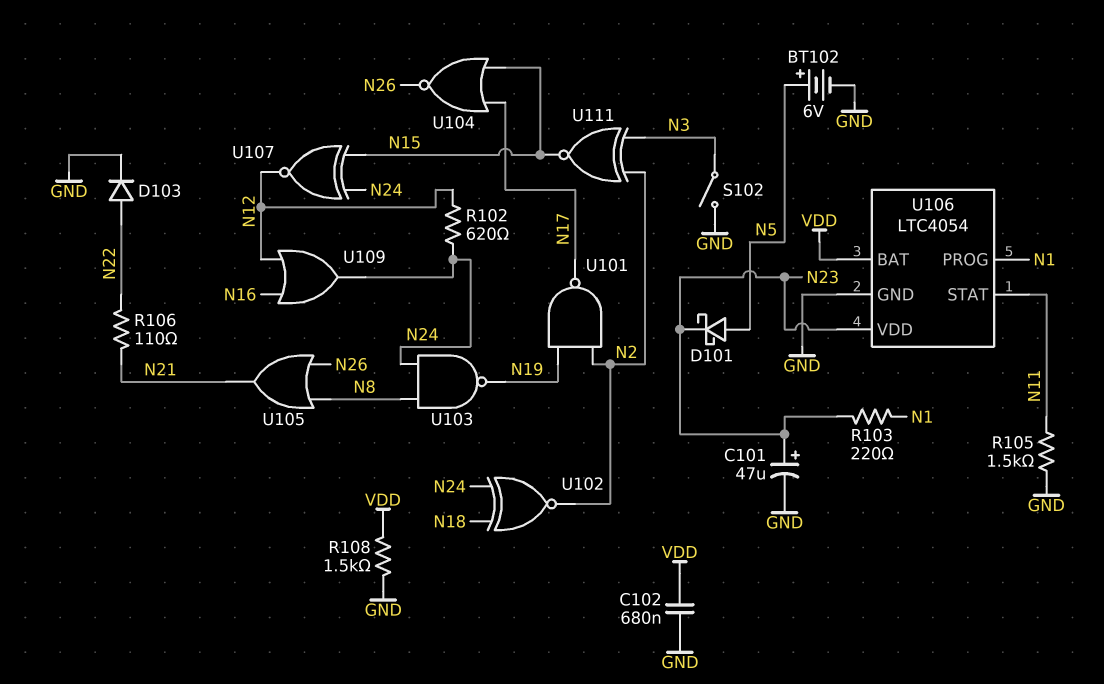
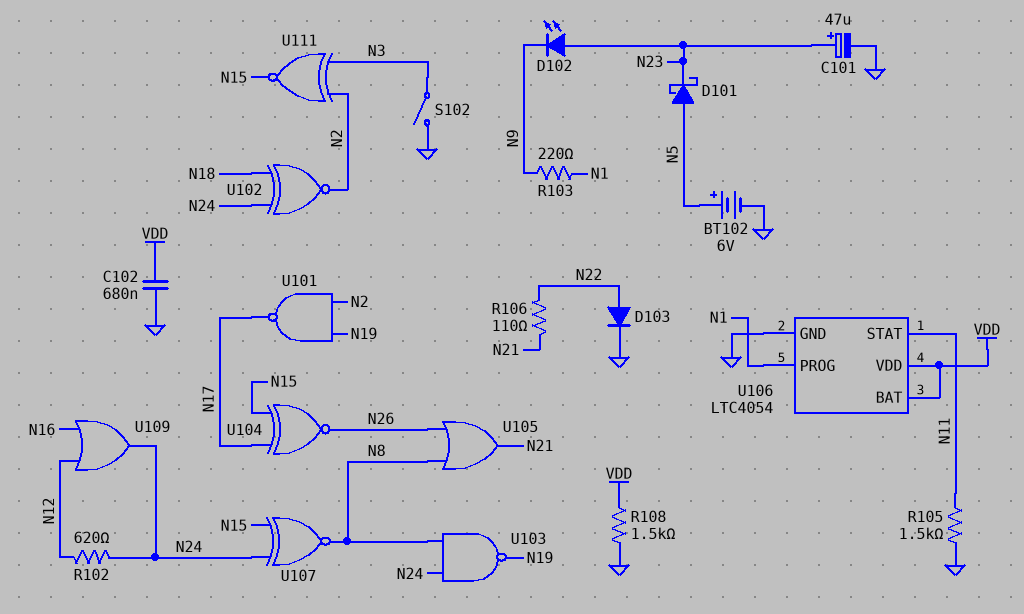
D102: none -> LED (A N23, K N9)
R103: 220 (N1, N23) -> 220 (N1, N9)
U104: NOR (in N15, in N17, out N26) -> XNOR (in N15, in N17, out N26)
U106 pin VDD: N23 -> VDD
U107: XNOR (in N15, in N24, out N12) -> XNOR (in N15, in N24, out N8)

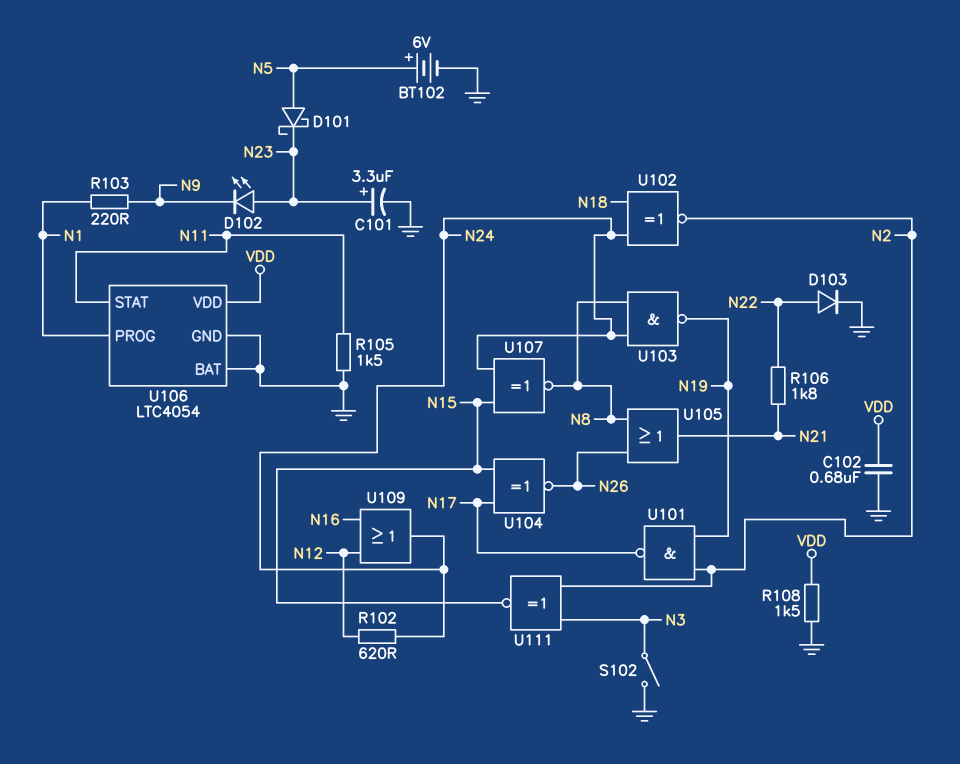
C101: 47uF (plus N23, minus GND) -> 3.3uF (plus N23, minus GND)
R106: 110 (N21, N22) -> 1.8k (N21, N22)
U106 pin BAT: VDD -> GND

